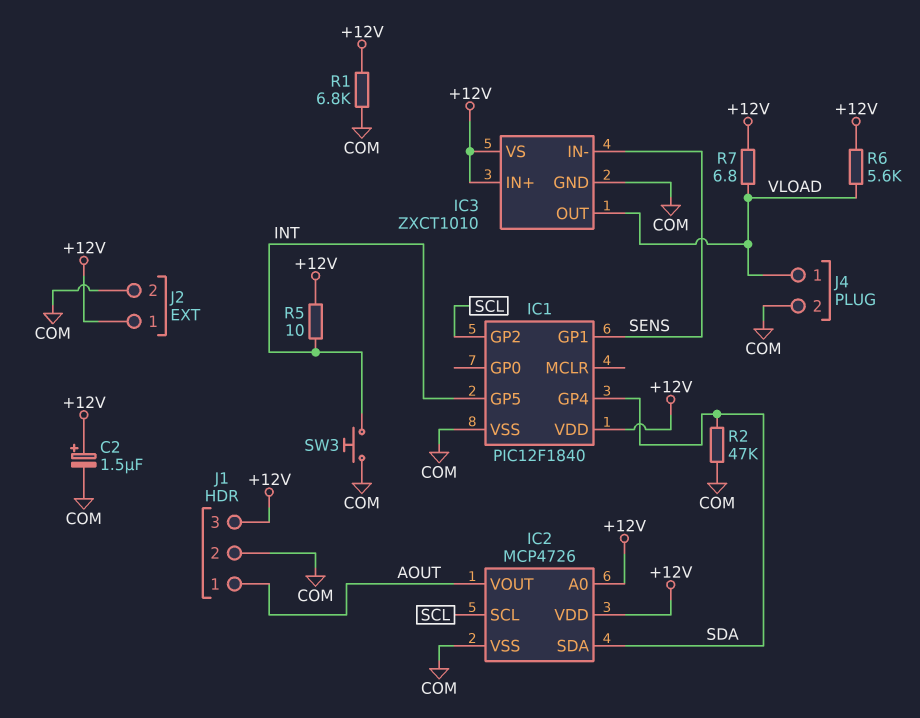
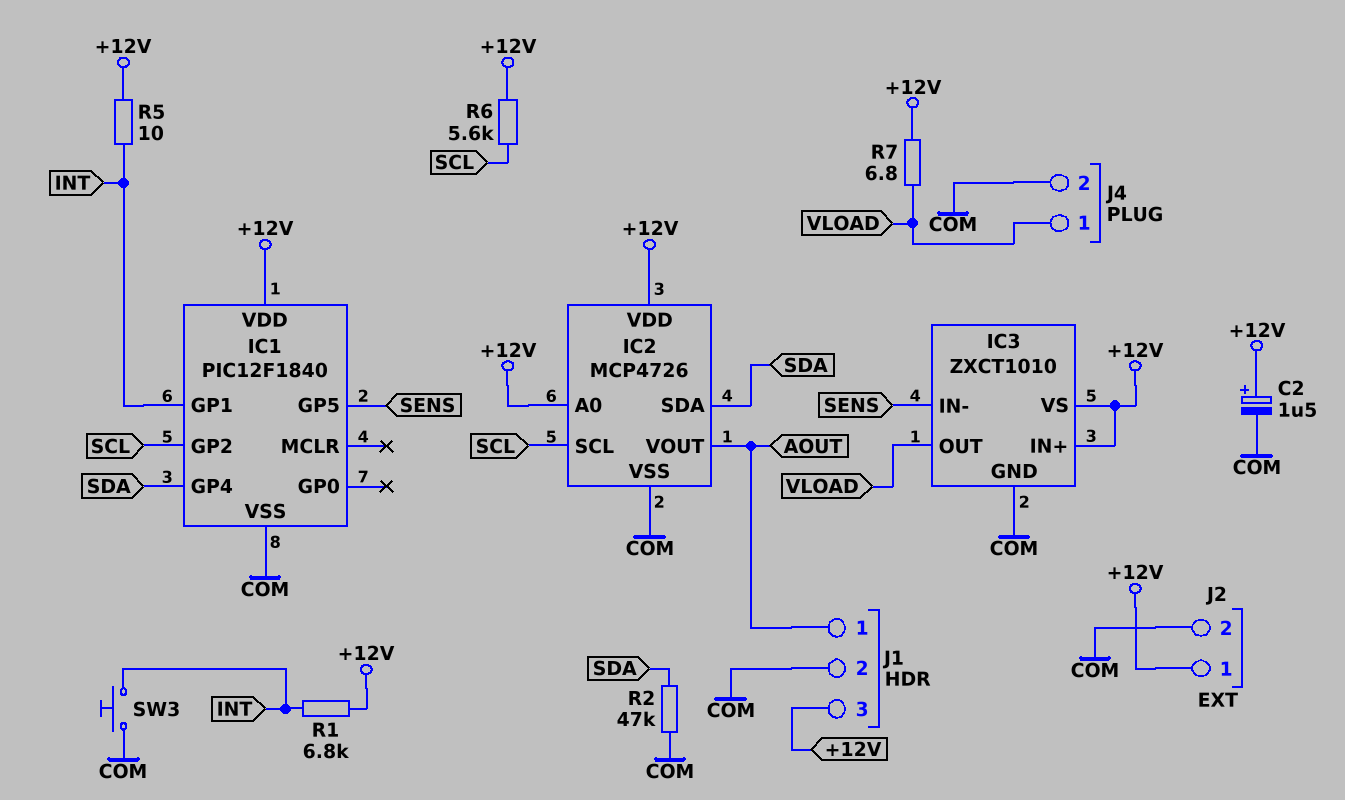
IC1 pin GP1: SENS -> INT
IC1 pin GP5: INT -> SENS
R1: 6.8k (+12V, COM) -> 6.8k (+12V, INT)
R6: 5.6k (+12V, VLOAD) -> 5.6k (+12V, SCL)

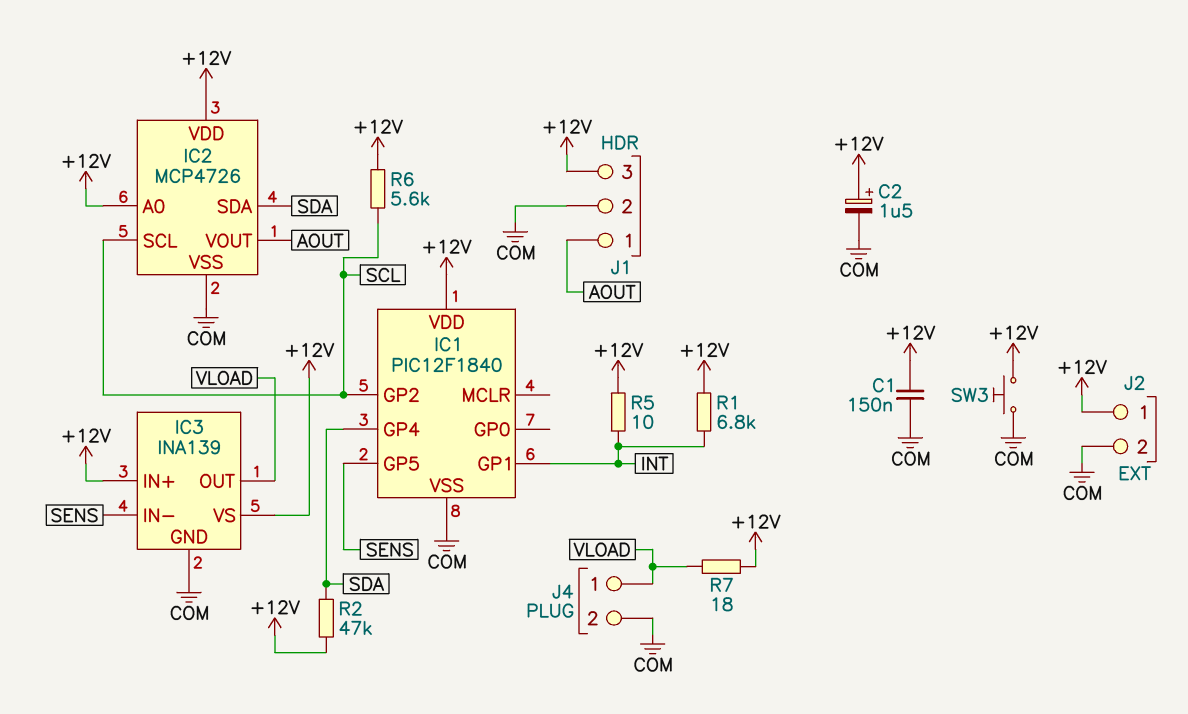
C1: none -> 150nF (+12V, COM)
IC3: ZXCT1010 -> INA139
R2: 47k (COM, SDA) -> 47k (+12V, SDA)
R7: 6.8 (+12V, VLOAD) -> 18 (+12V, VLOAD)
SW3: button (COM, INT) -> button (+12V, COM)

